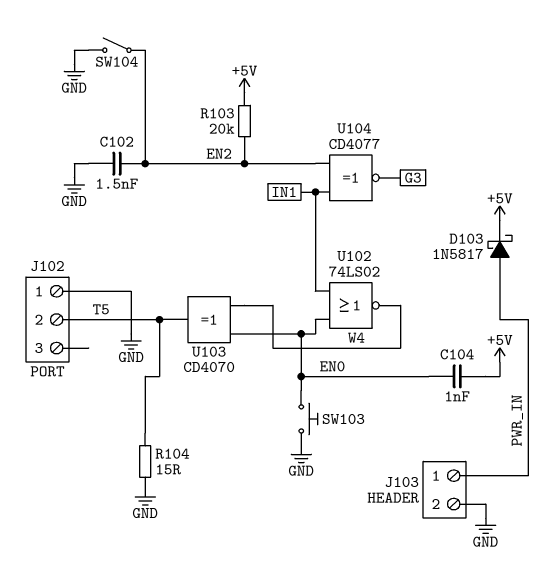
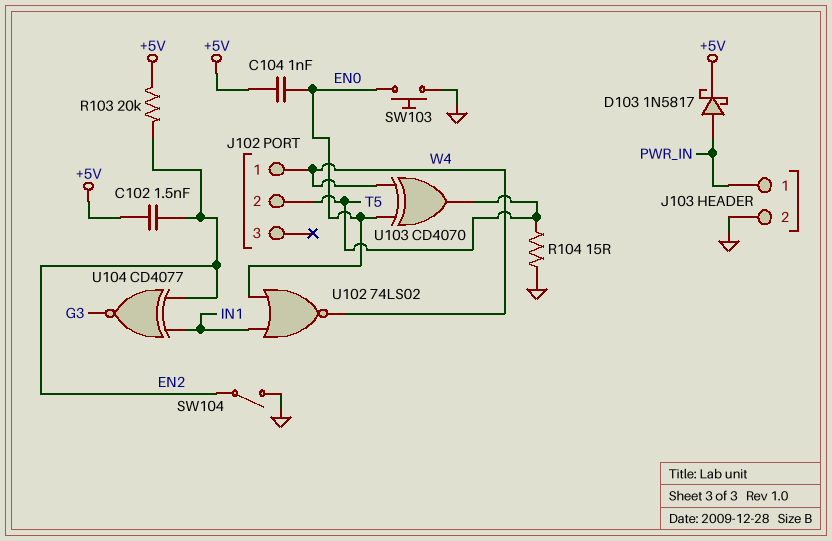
C102: 1.5nF (EN2, GND) -> 1.5nF (+5V, EN2)
J102 pin 1: GND -> W4

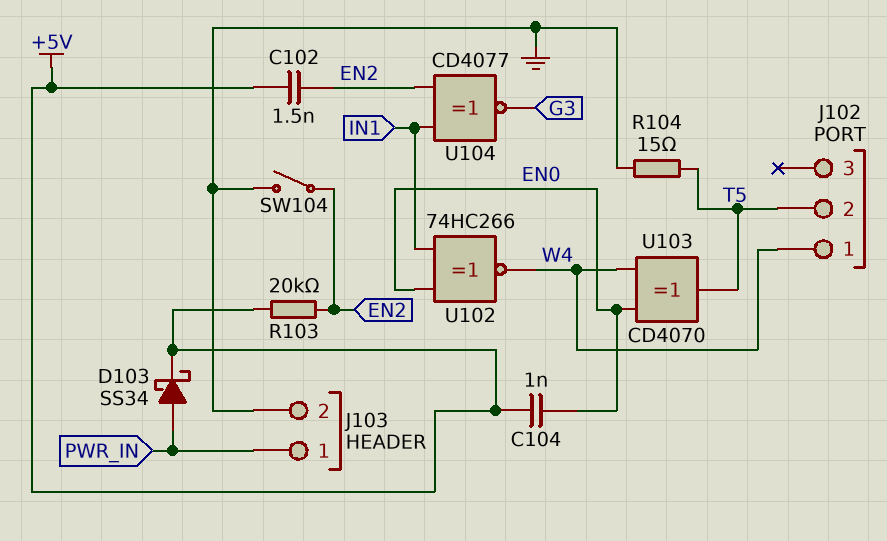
D103: schottky 1N5817 (A PWR_IN, K +5V) -> schottky SS34 (A PWR_IN, K +5V)
SW103: button (EN0, GND) -> none
U102: NOR 74LS02 (in EN0, in IN1, out W4) -> XNOR 74HC266 (in EN0, in IN1, out W4)

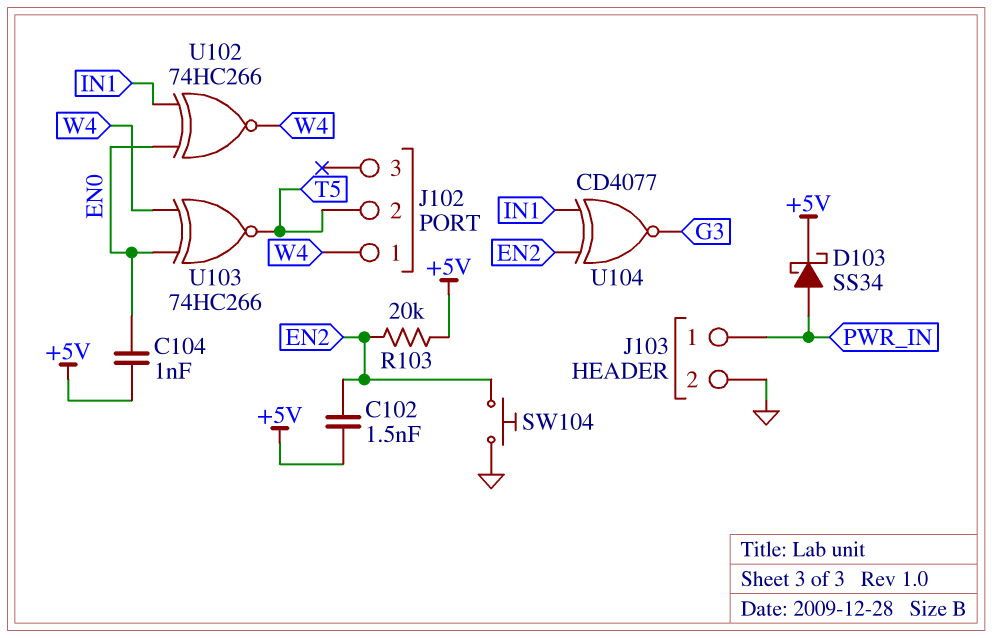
R104: 15 (GND, T5) -> none
SW104: switch (EN2, GND) -> button (EN2, GND)
U103: XOR CD4070 (in EN0, in W4, out T5) -> XNOR 74HC266 (in EN0, in W4, out T5)

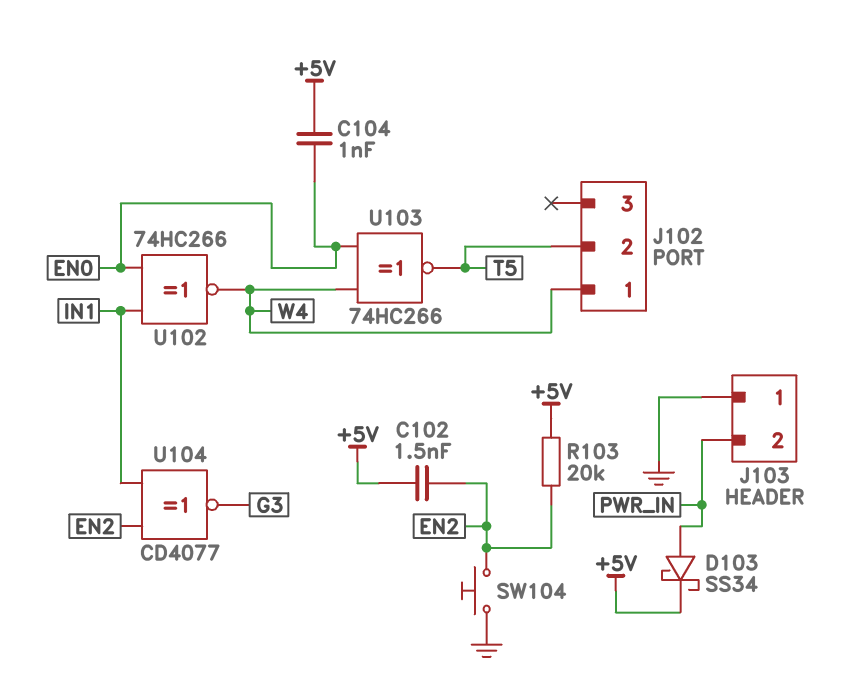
J103 pin 1: PWR_IN -> GND
J103 pin 2: GND -> PWR_IN

